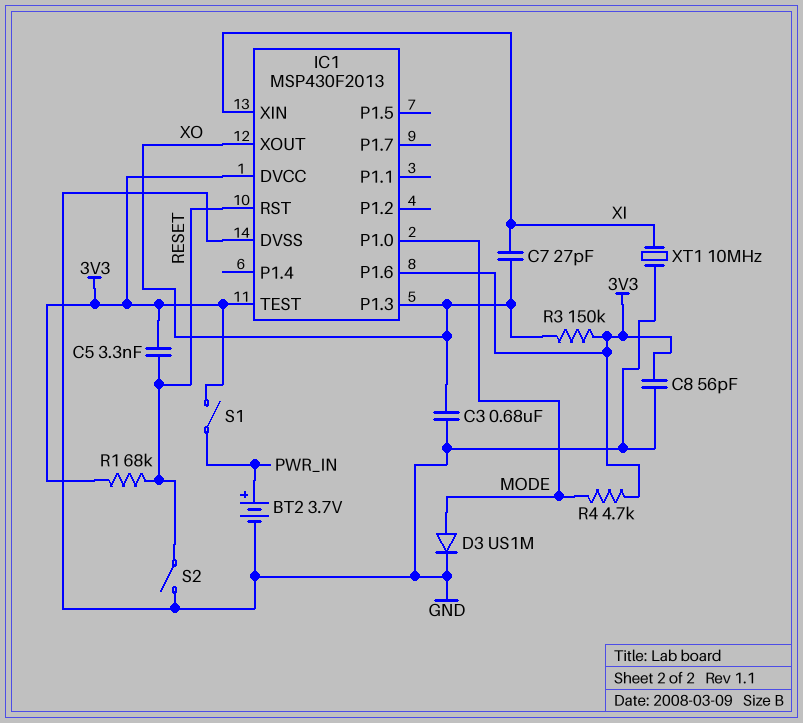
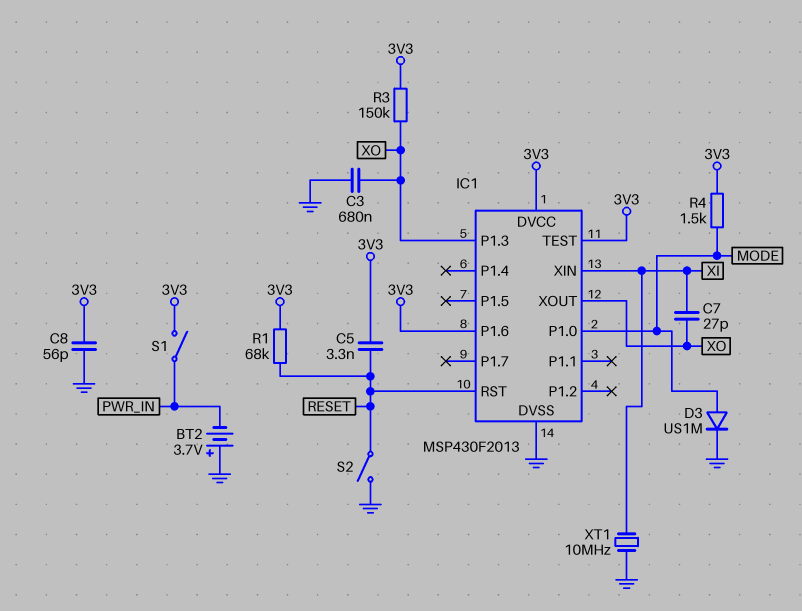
BT2: 3.7V (plus PWR_IN, minus GND) -> 3.7V (plus GND, minus PWR_IN)
R4: 4.7k (3V3, MODE) -> 1.5k (3V3, MODE)

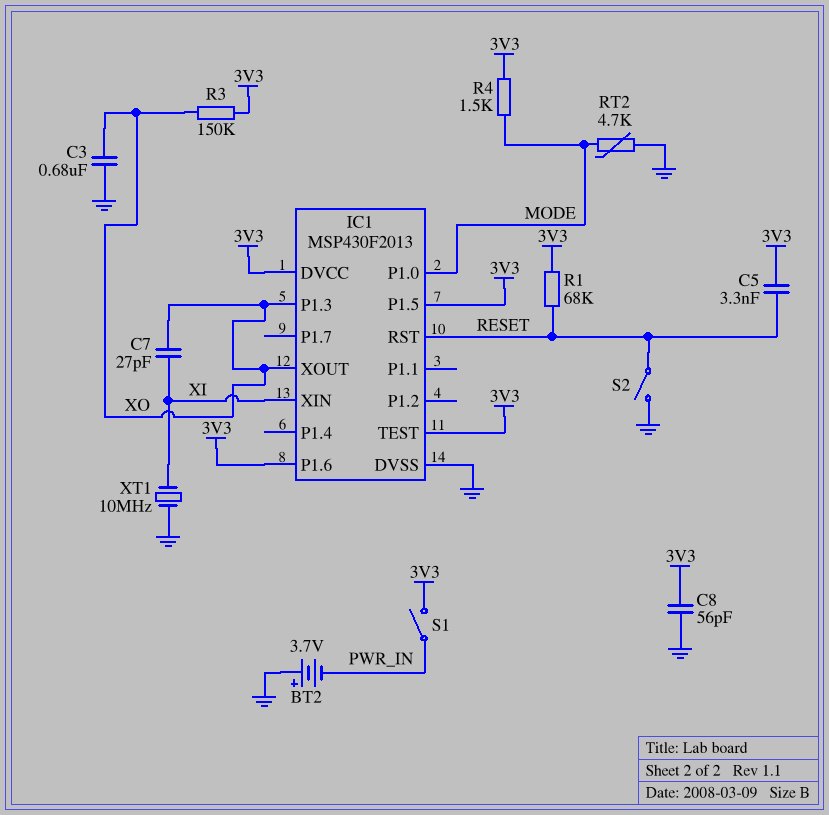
D3: diode US1M (A MODE, K GND) -> none
IC1 pin P1.5: none -> 3V3
RT2: none -> 4.7k (GND, MODE)

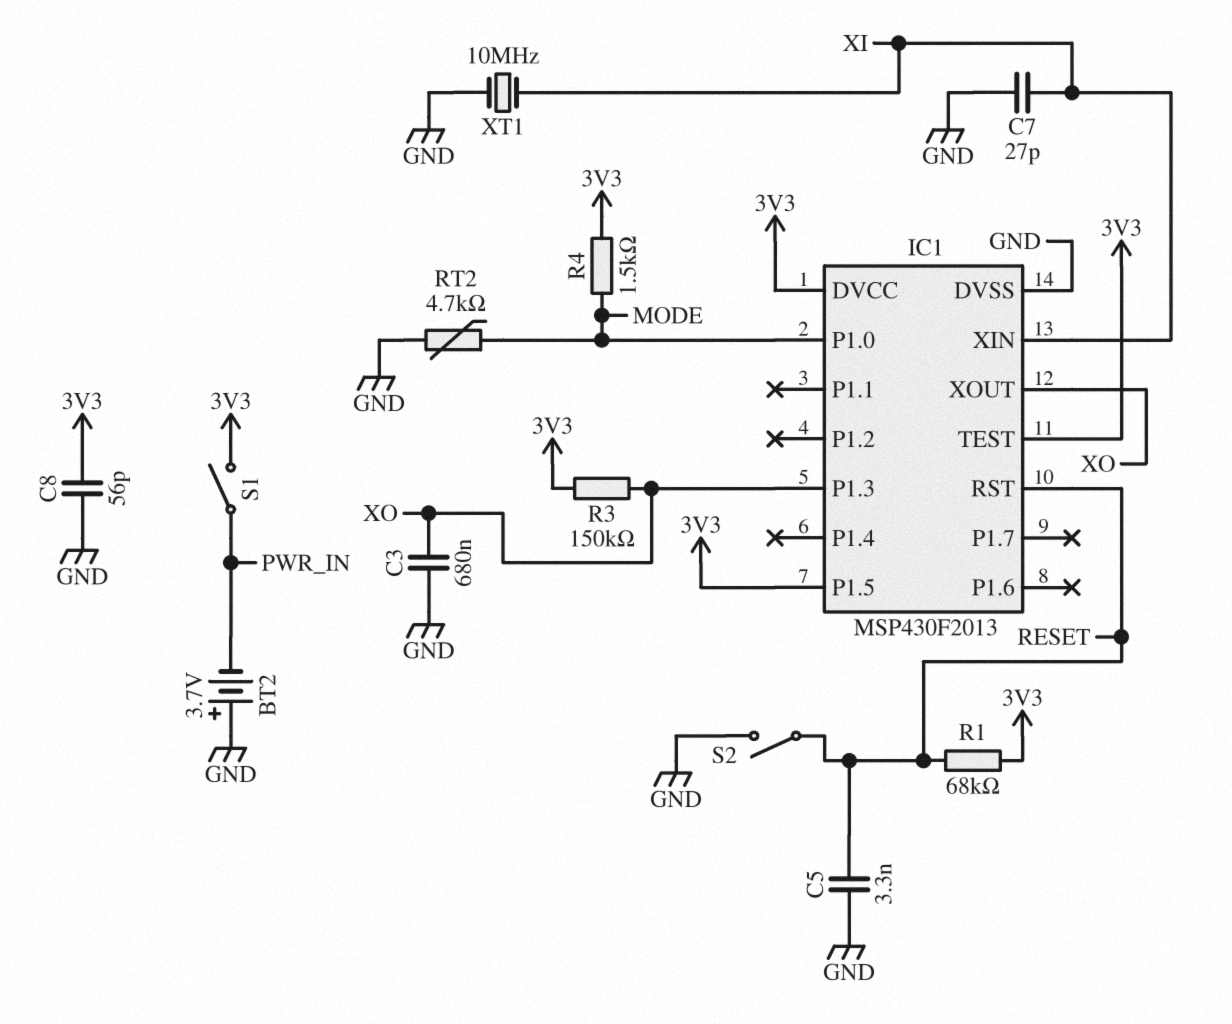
C5: 3.3nF (3V3, RESET) -> 3.3nF (GND, RESET)
C7: 27pF (XI, XO) -> 27pF (GND, XI)
IC1 pin P1.6: 3V3 -> none

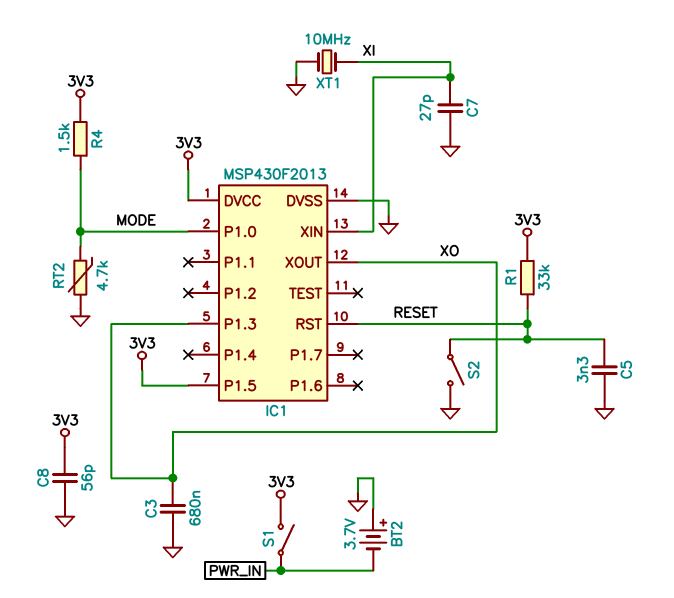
IC1 pin TEST: 3V3 -> none
R1: 68k (3V3, RESET) -> 33k (3V3, RESET)
R3: 150k (3V3, XO) -> none

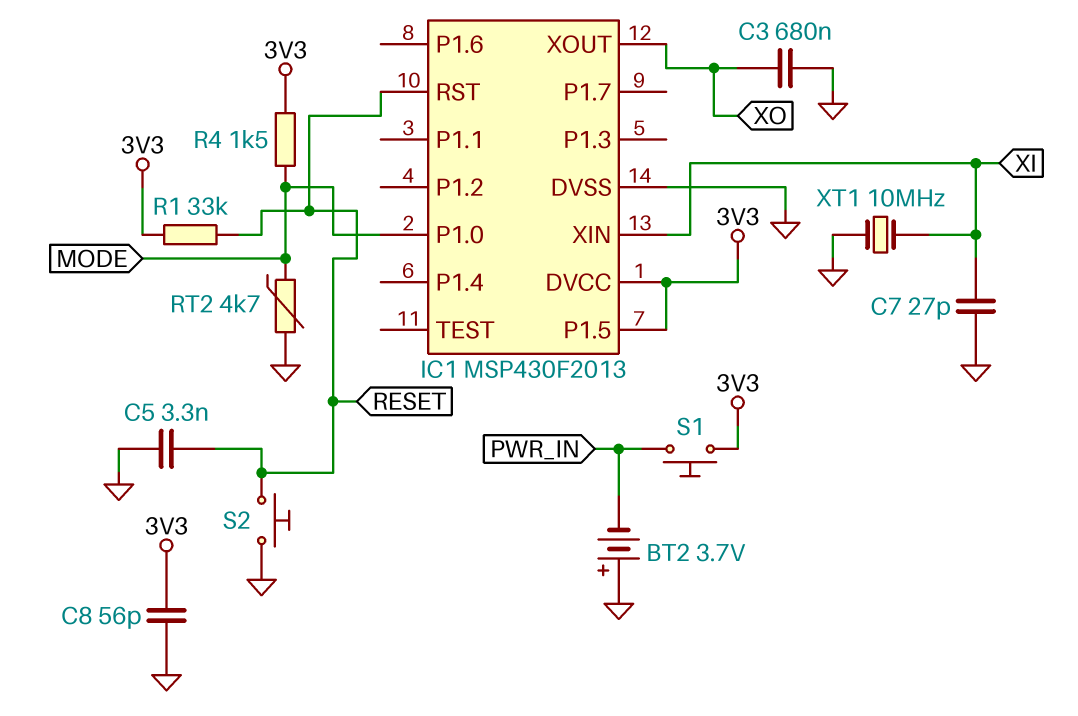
IC1 pin P1.3: XO -> none
S1: switch (3V3, PWR_IN) -> button (3V3, PWR_IN)
S2: switch (GND, RESET) -> button (GND, RESET)

